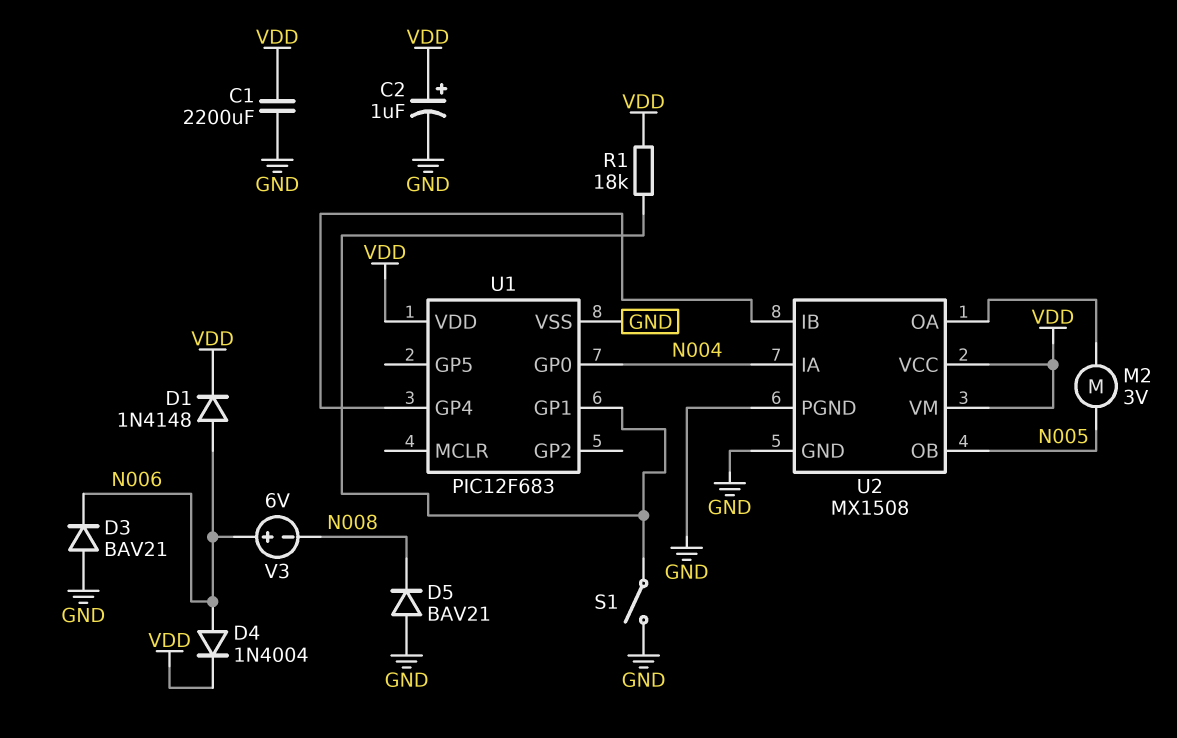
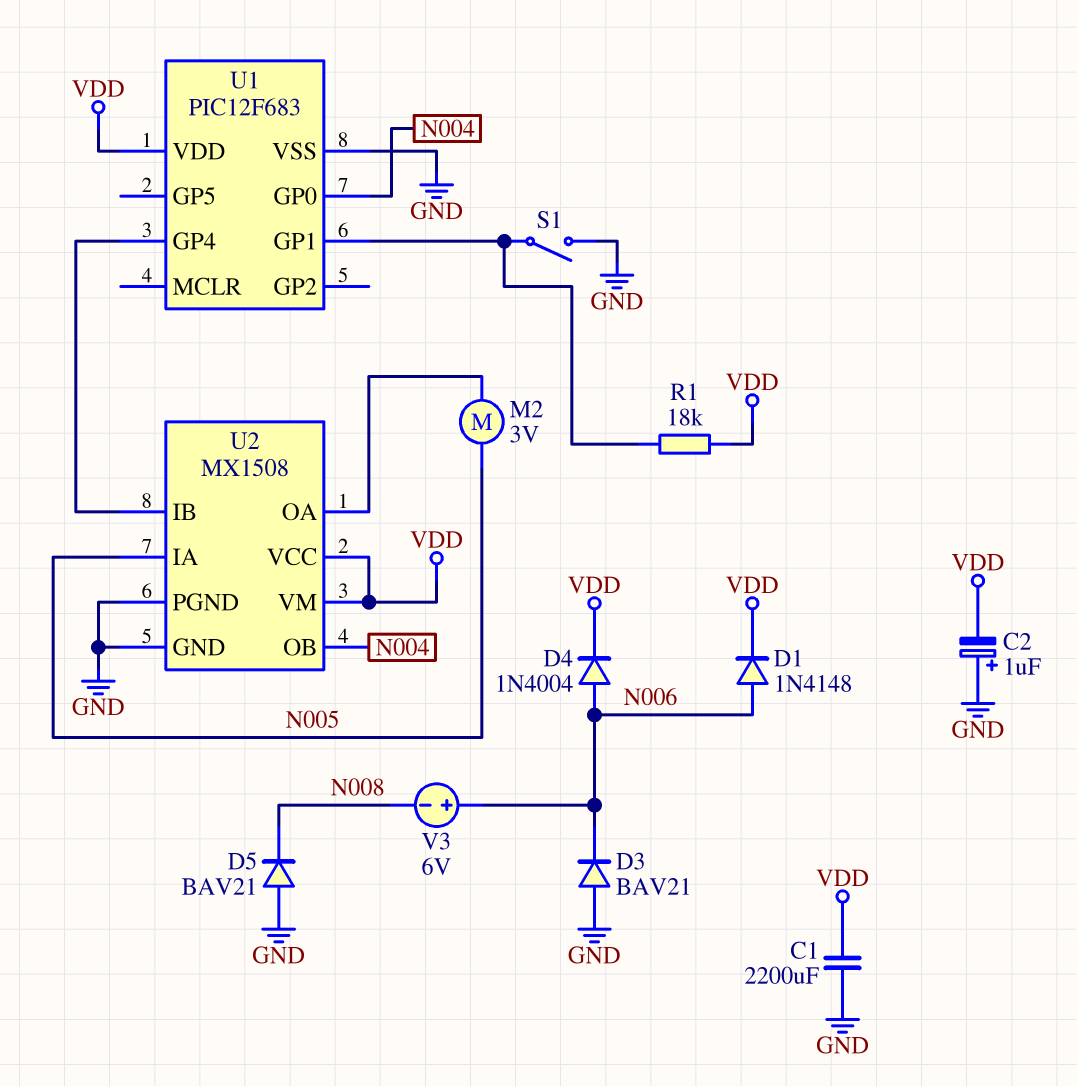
C2: 1uF (plus VDD, minus GND) -> 1uF (plus GND, minus VDD)
U2 pin IA: N004 -> N005
U2 pin OB: N005 -> N004

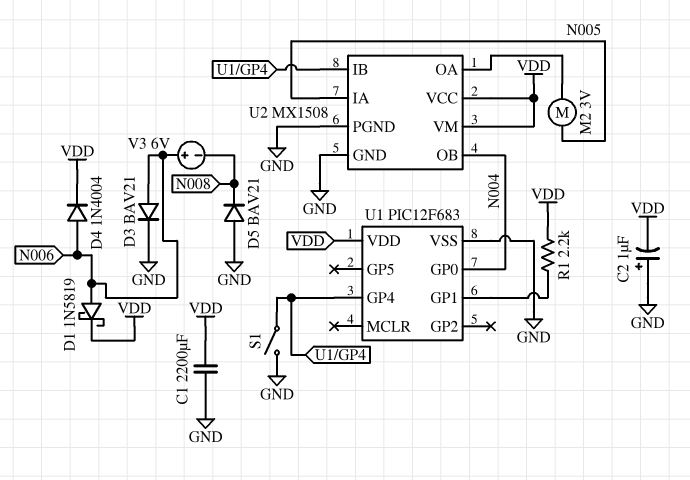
D1: diode 1N4148 (A N006, K VDD) -> schottky 1N5819 (A N006, K VDD)
D3: diode BAV21 (A GND, K N006) -> diode BAV21 (A N006, K GND)
R1: 18k (U1/GP1, VDD) -> 2.2k (U1/GP1, VDD)
S1: switch (GND, U1/GP1) -> switch (GND, U1/GP4)

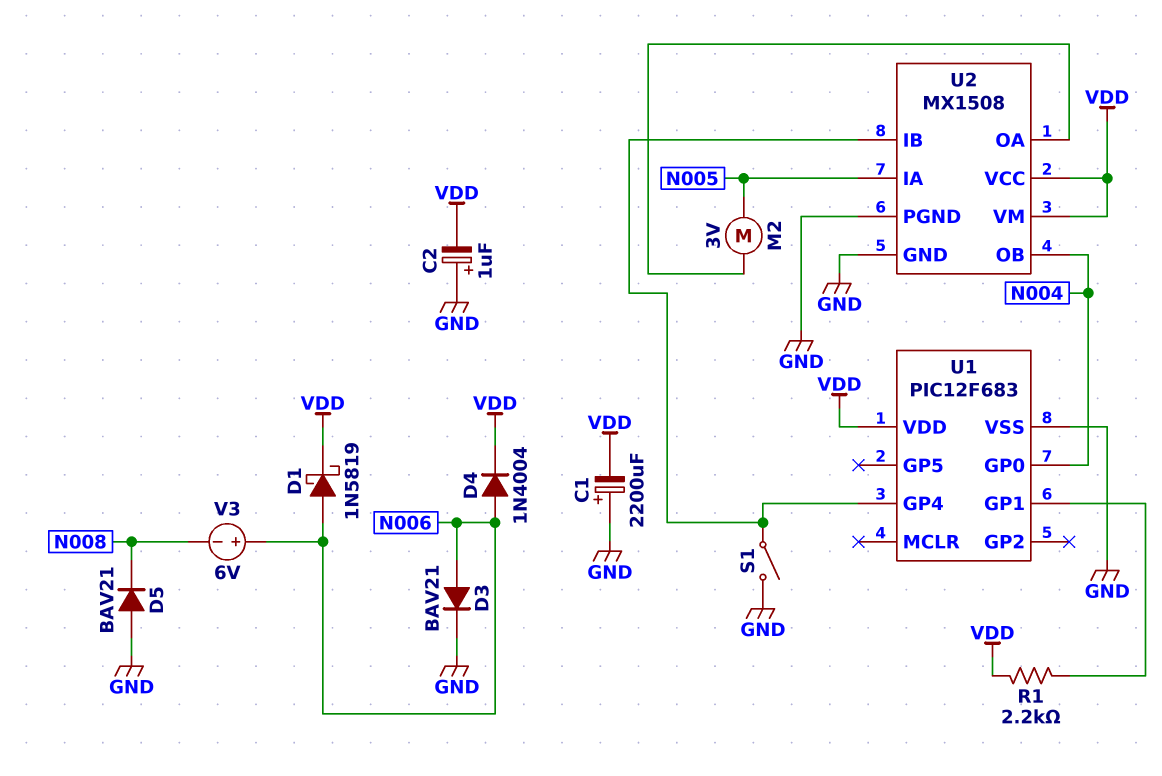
C1: 2200uF (GND, VDD) -> 2200uF (plus GND, minus VDD)

